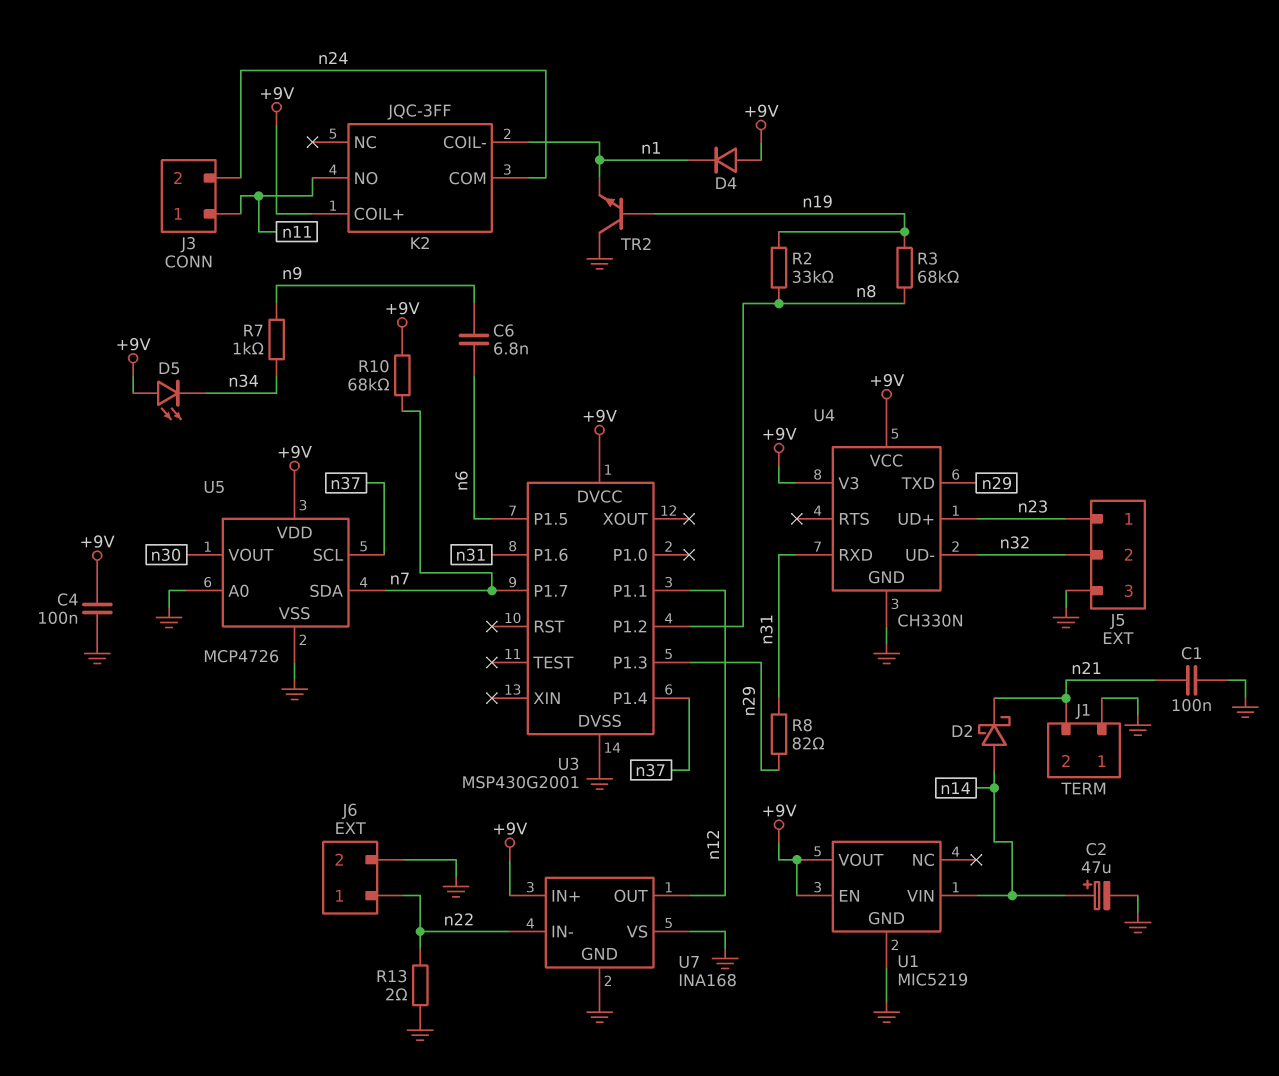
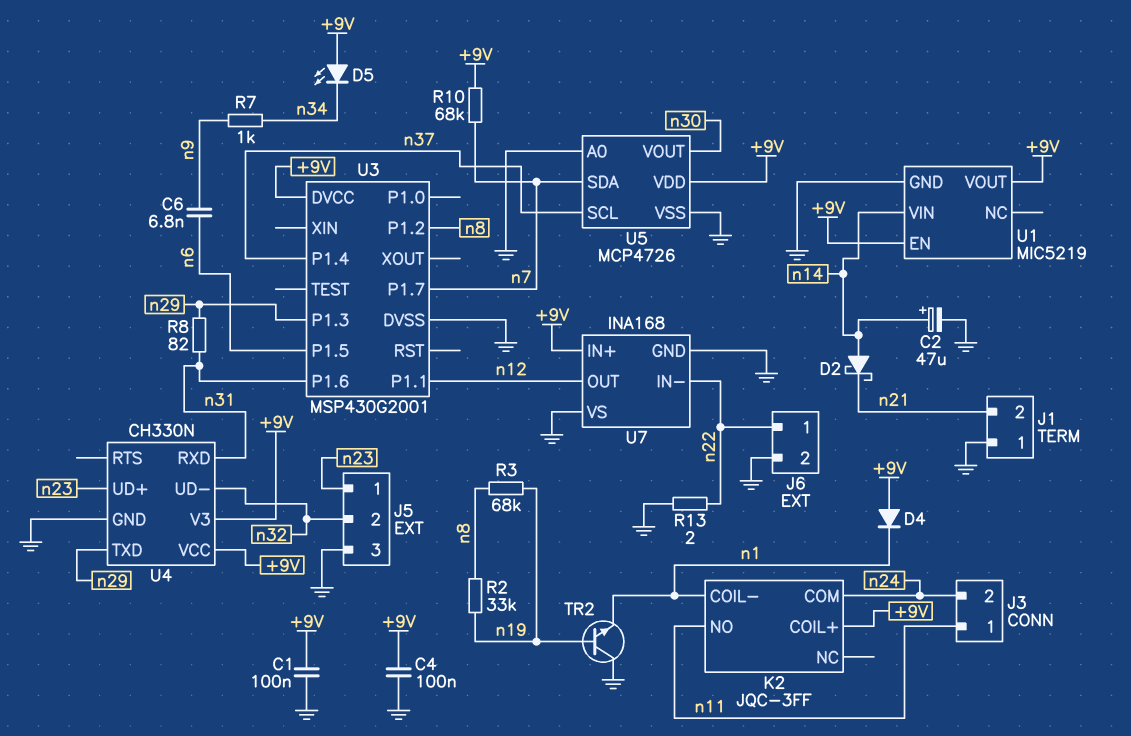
C1: 100nF (GND, n21) -> 100nF (+9V, GND)

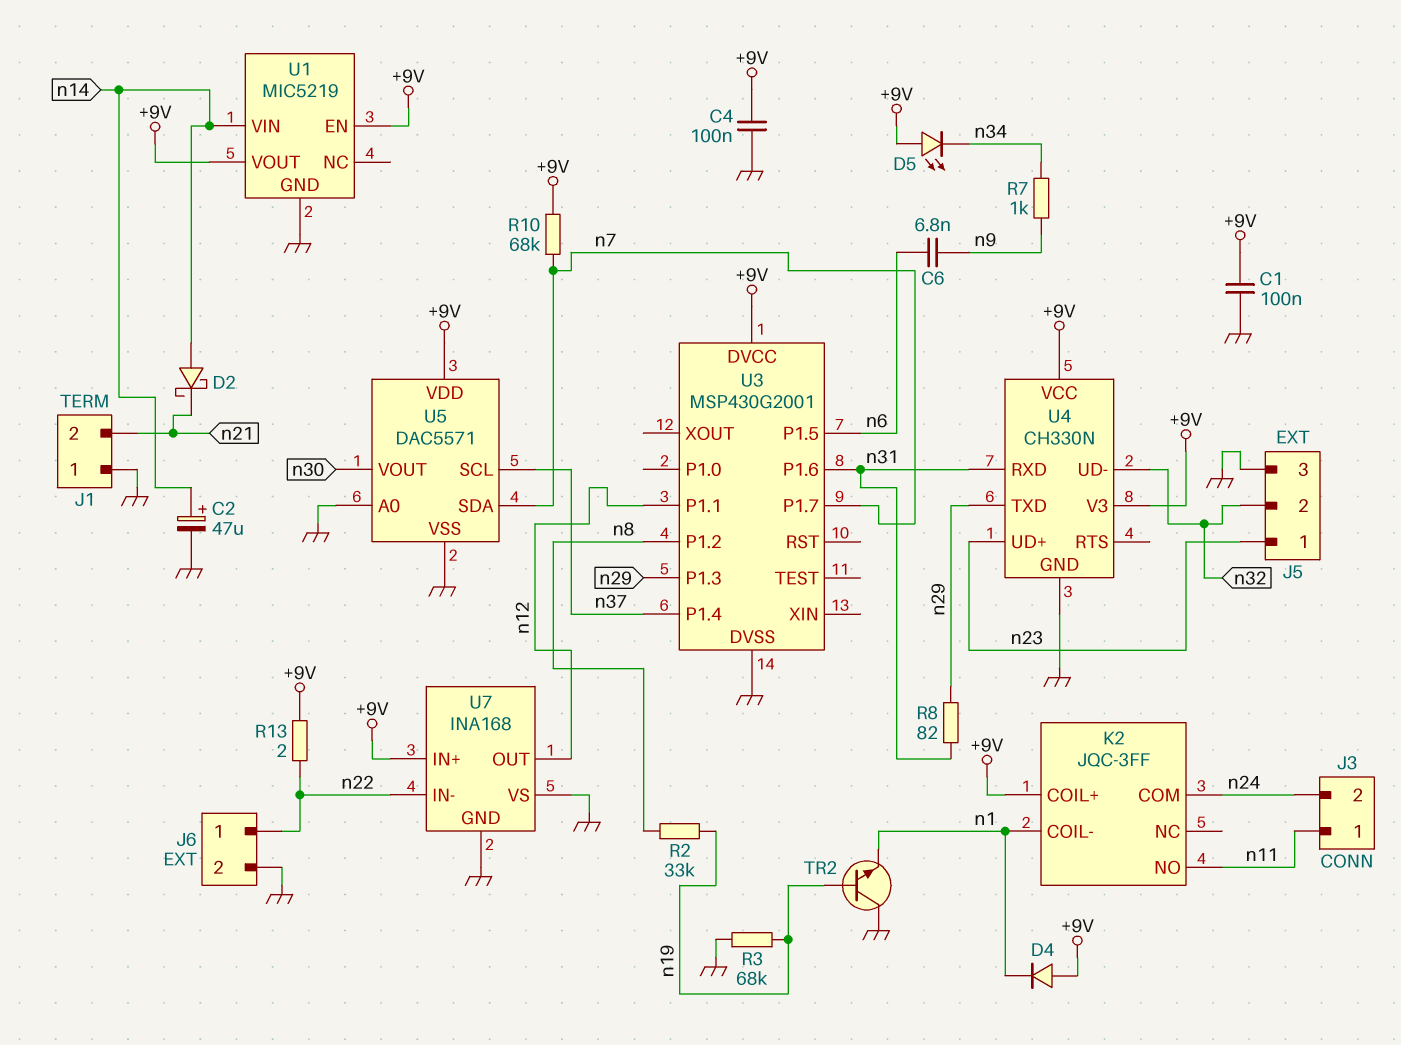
R3: 68k (n8, n19) -> 68k (GND, n19)
R13: 2 (GND, n22) -> 2 (+9V, n22)
U5: MCP4726 -> DAC5571

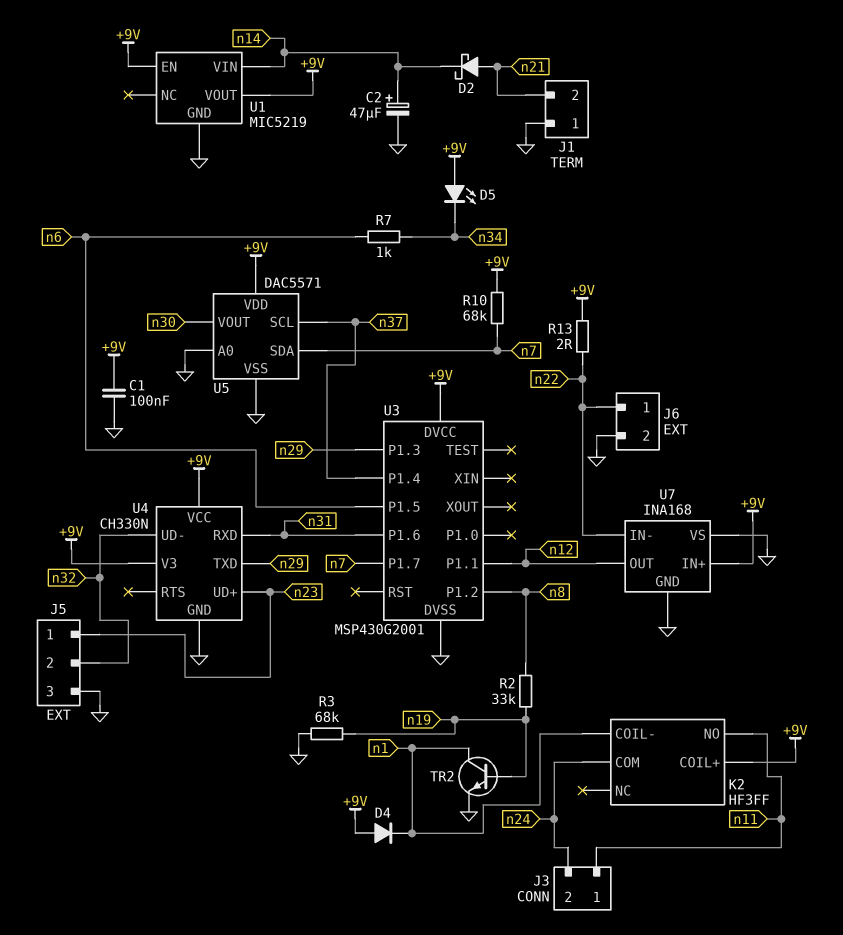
C4: 100nF (+9V, GND) -> none
C6: 6.8nF (n6, n9) -> none
D2: schottky (A n14, K n21) -> schottky (A n21, K n14)
K2: JQC-3FF -> HF3FF
R7: 1k (n9, n34) -> 1k (n6, n34)
R8: 82 (n29, n31) -> none
TR2: NPN (B n19, C GND, E n1) -> NPN (B n19, C n1, E GND)

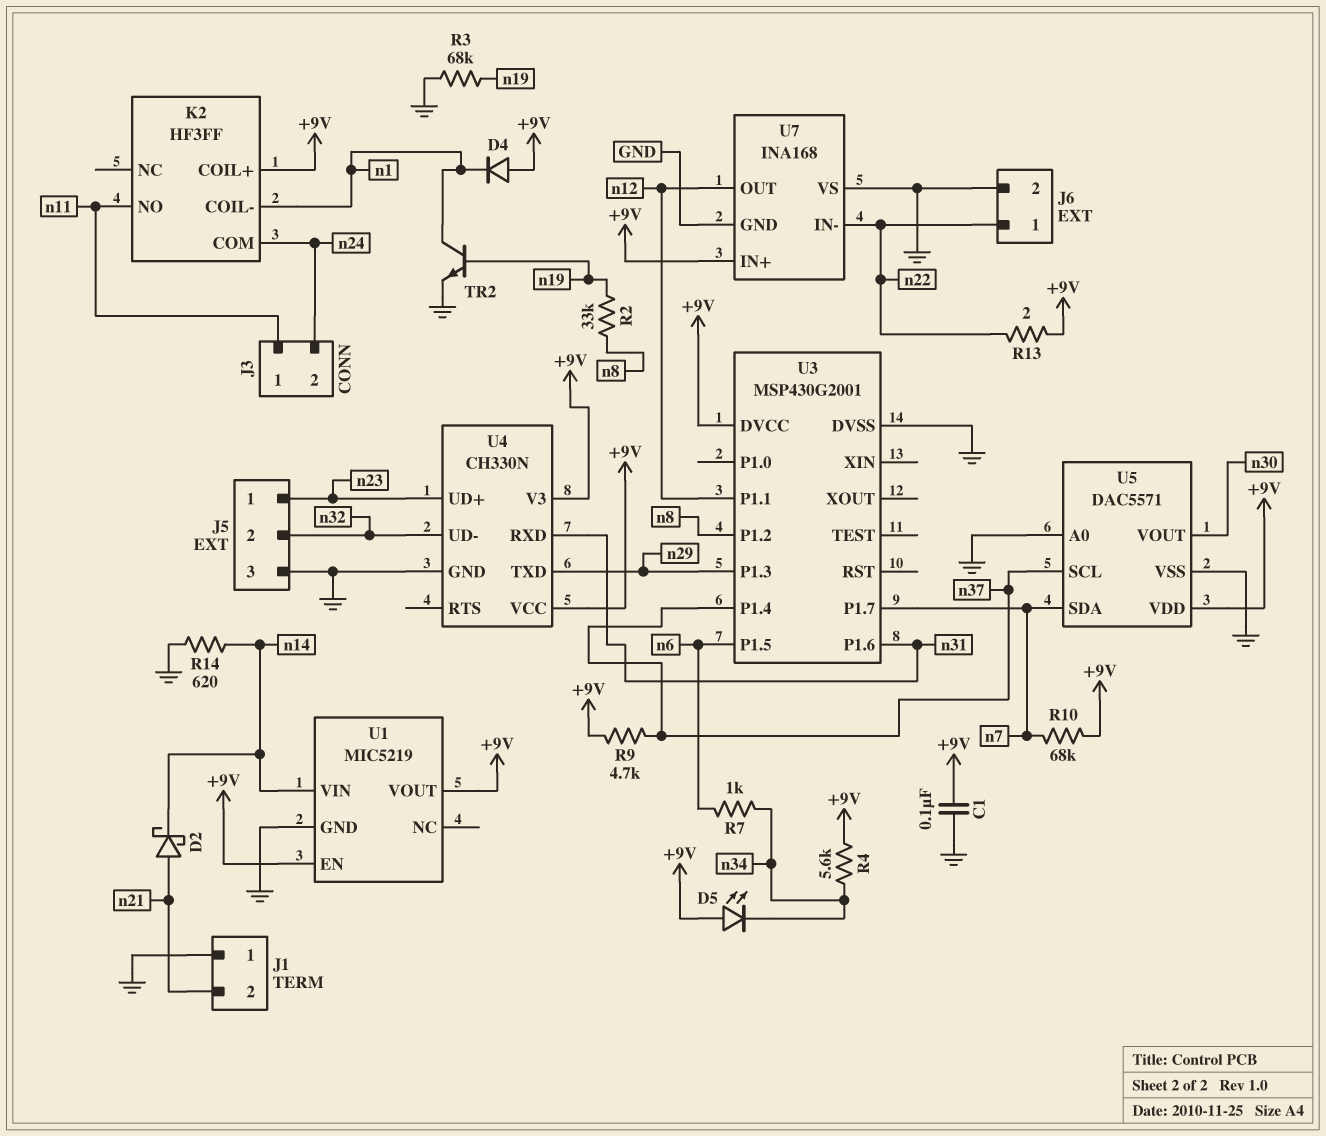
C2: 47uF (plus n14, minus GND) -> none
R4: none -> 5.6k (+9V, n34)
R9: none -> 4.7k (+9V, n37)
R14: none -> 620 (GND, n14)

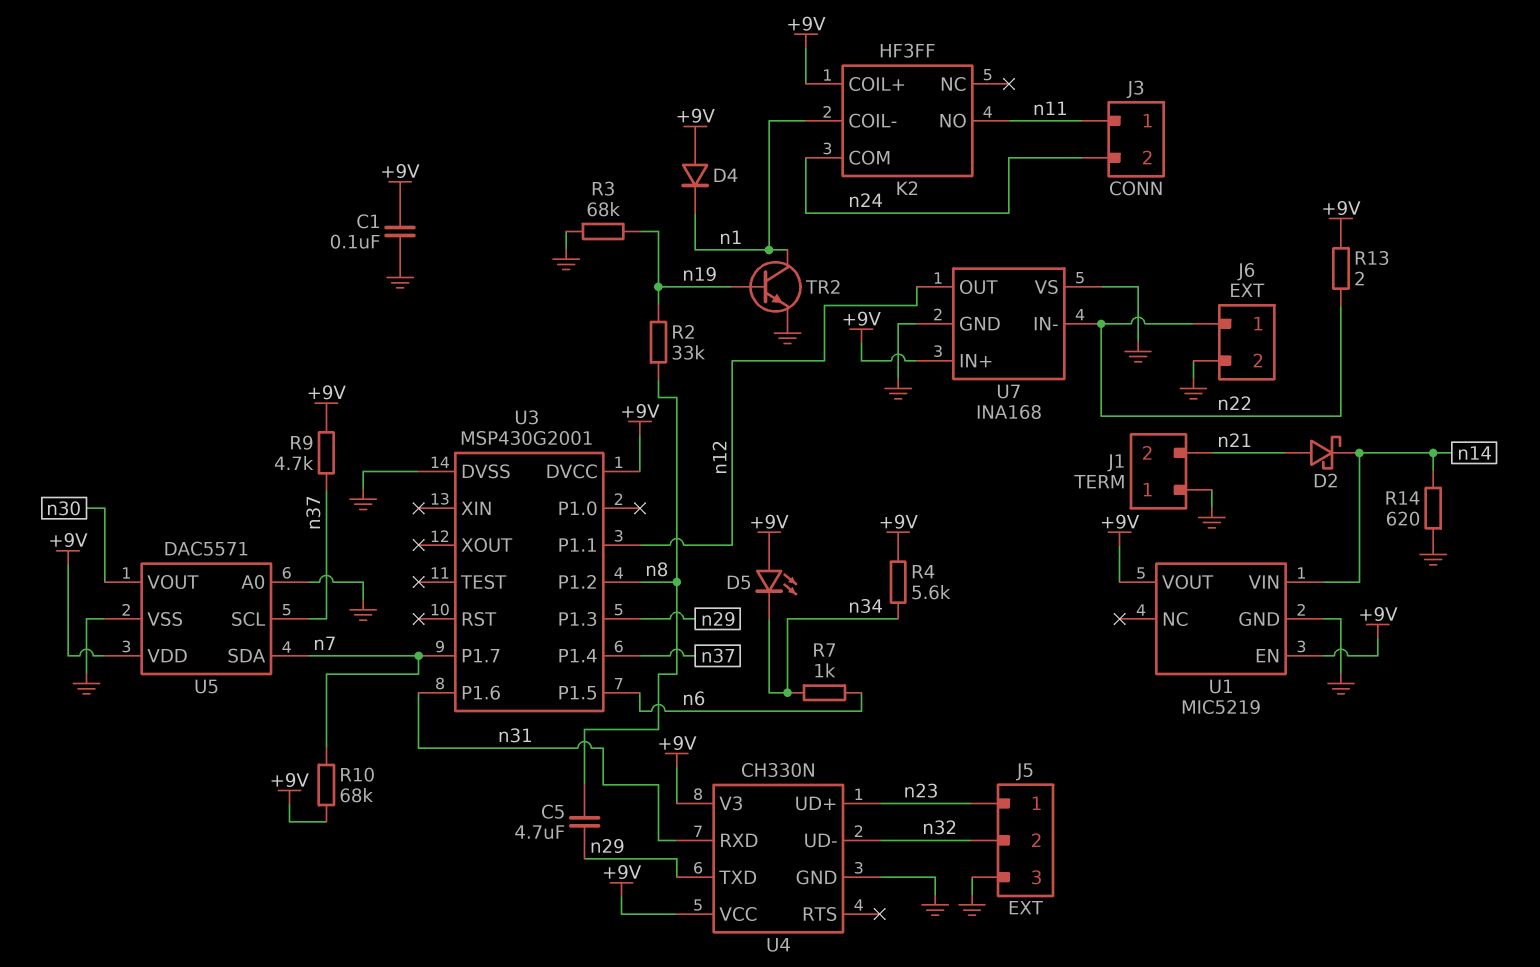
C5: none -> 4.7uF (n8, n29)

